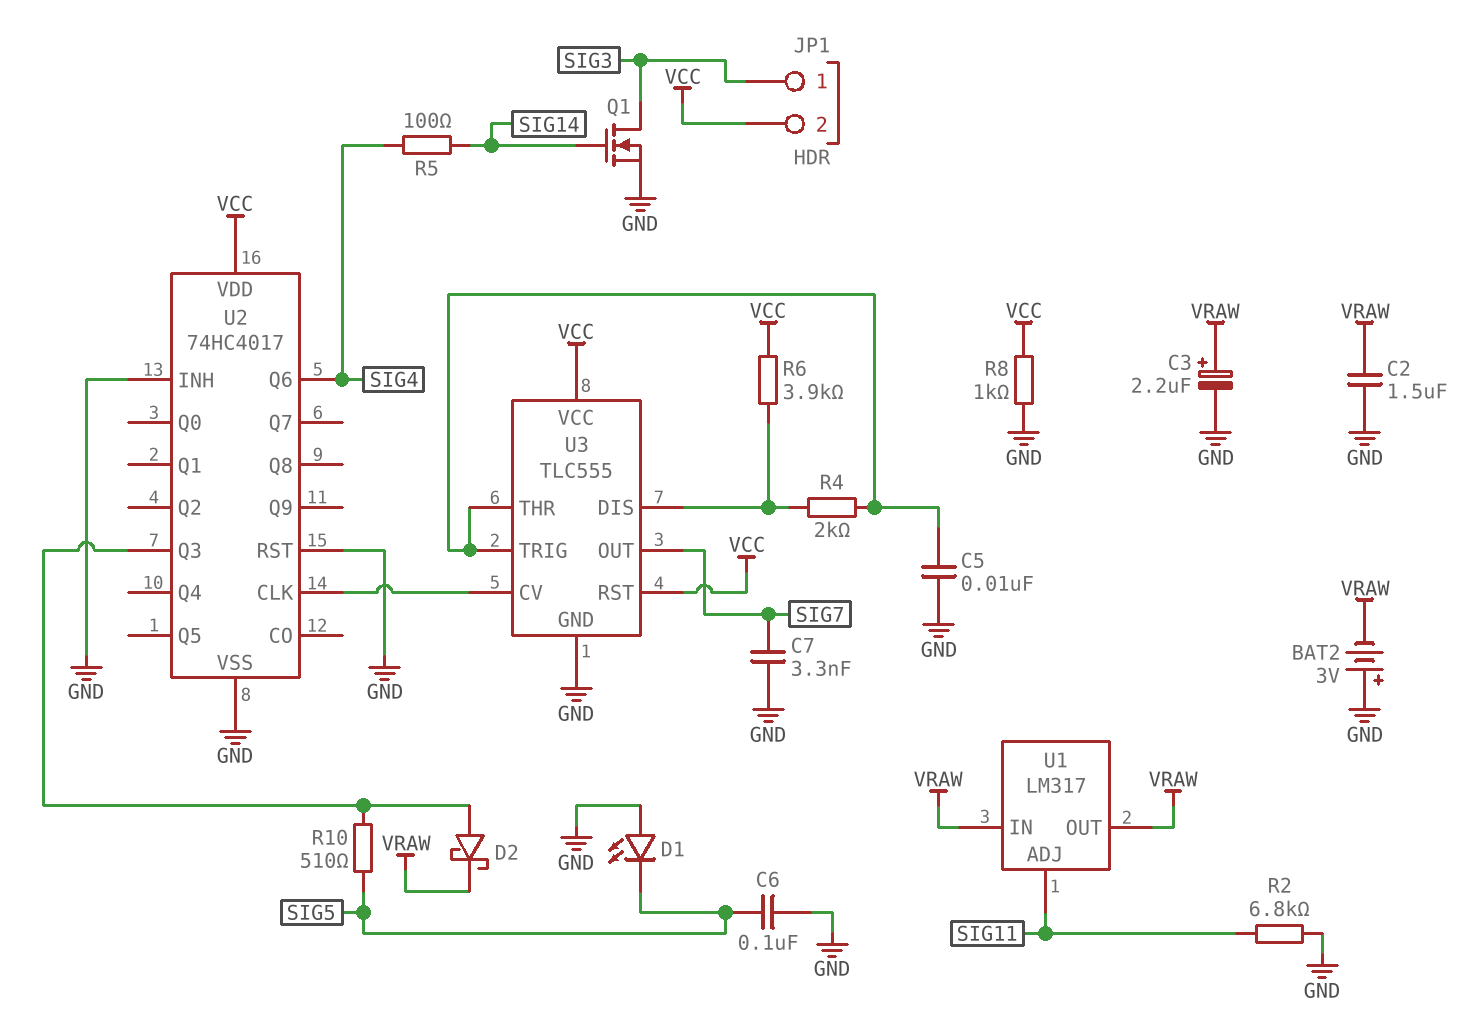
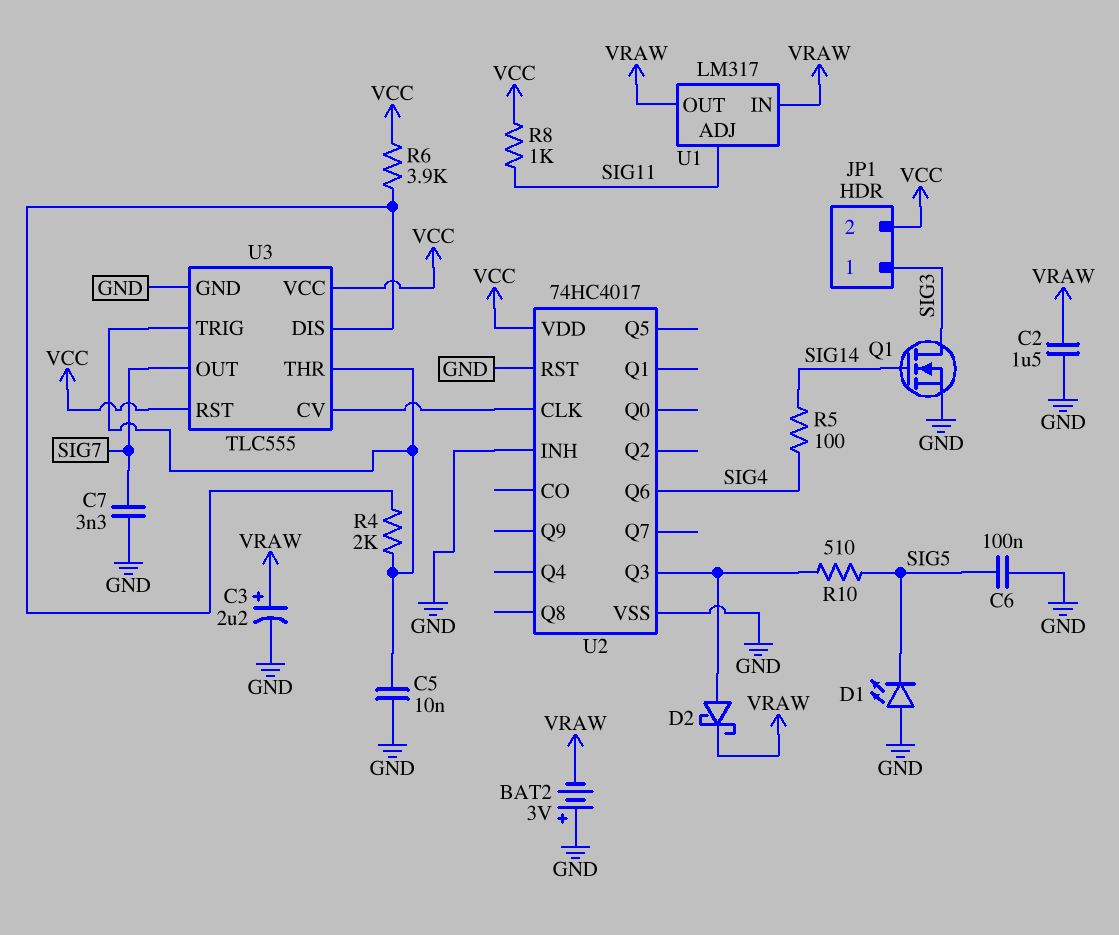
R2: 6.8k (GND, SIG11) -> none
R8: 1k (GND, VCC) -> 1k (SIG11, VCC)

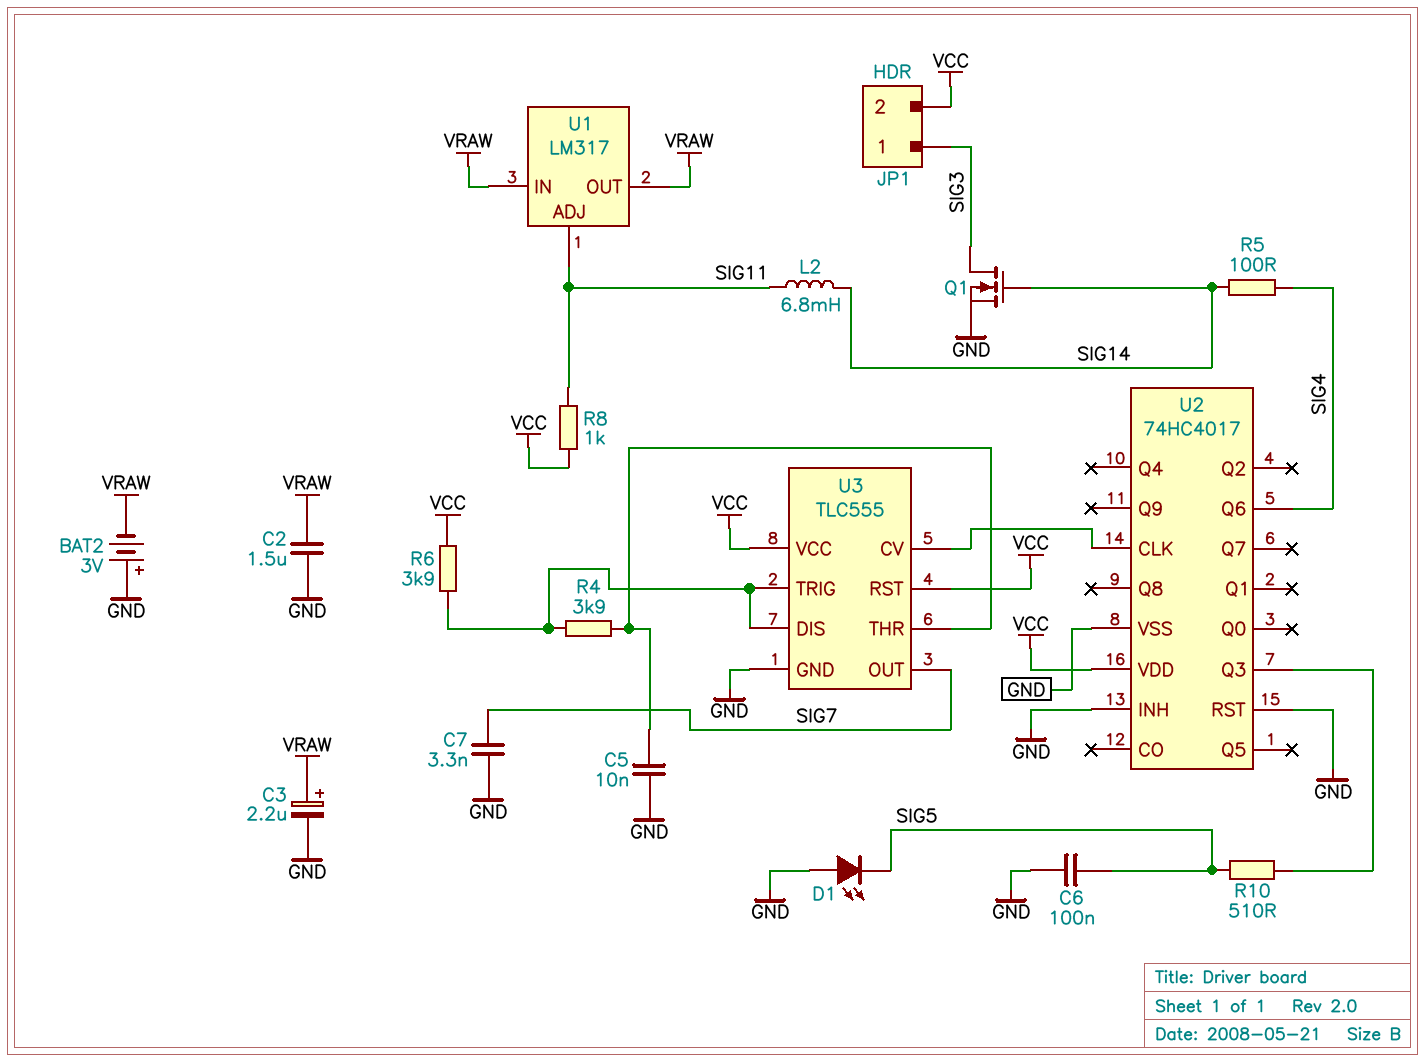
D2: schottky (A U2/Q3, K VRAW) -> none
L2: none -> 6.8mH (SIG11, SIG14)
R4: 2k (U3/DIS, U3/THR) -> 3.9k (U3/DIS, U3/THR)
U3 pin TRIG: U3/THR -> U3/DIS

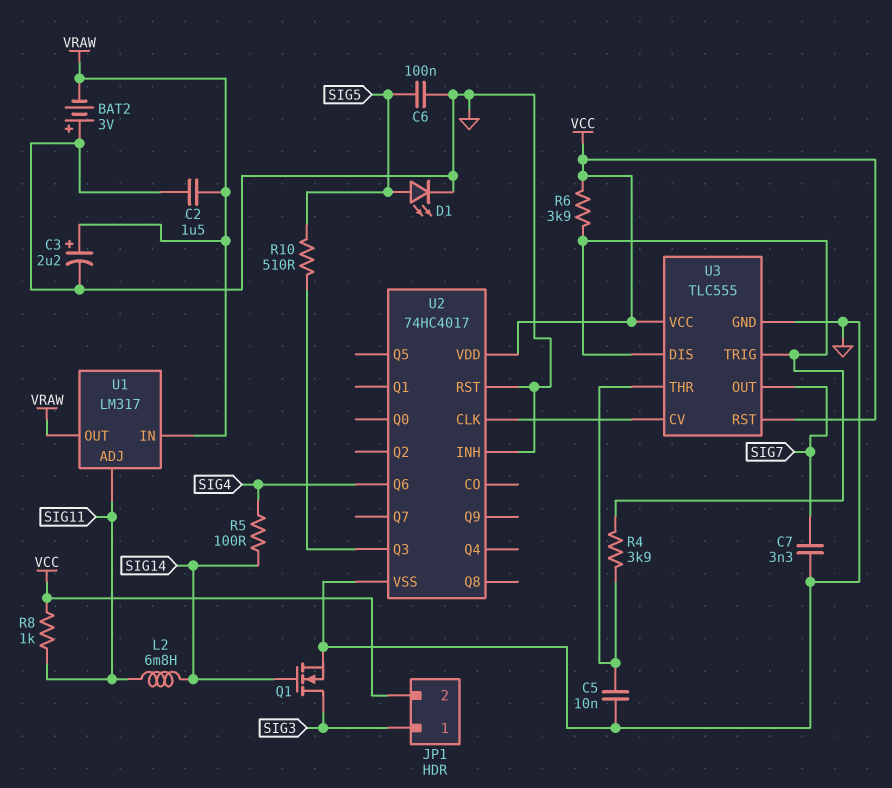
D1: LED (A GND, K SIG5) -> LED (A SIG5, K GND)

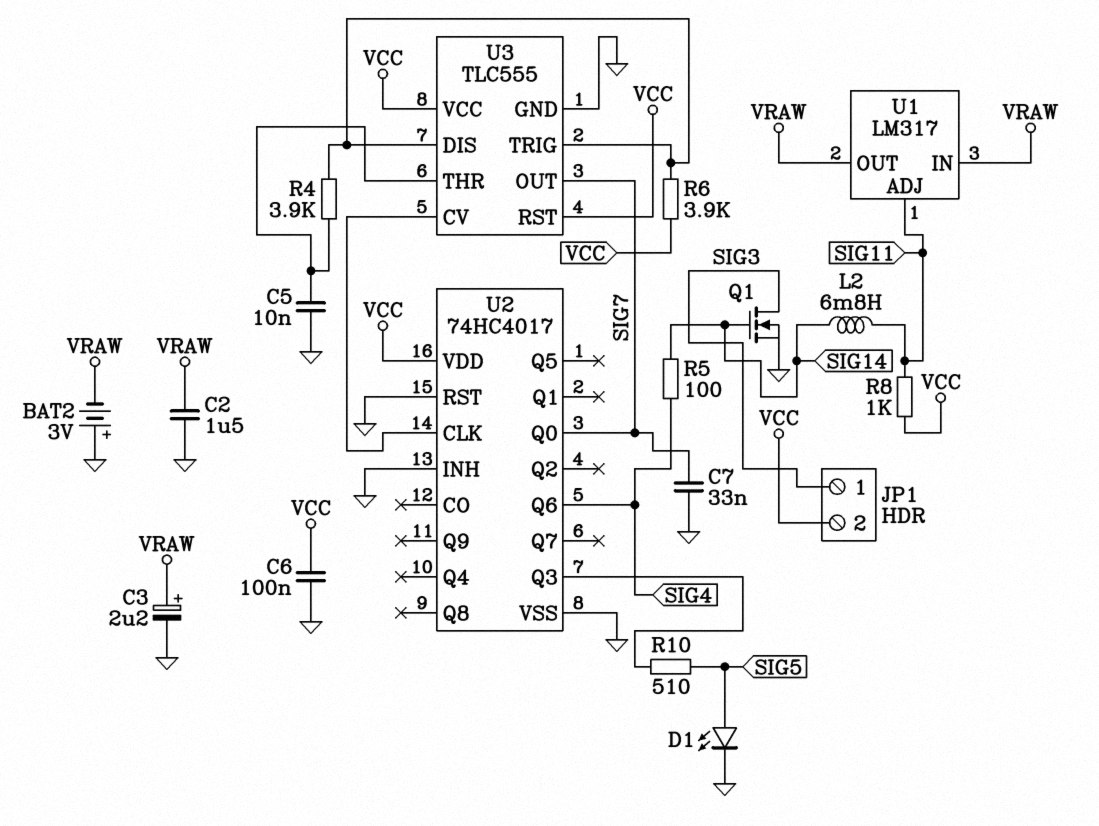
C6: 100nF (GND, SIG5) -> 100nF (GND, VCC)
C7: 3.3nF (GND, SIG7) -> 33nF (GND, SIG7)
U2 pin Q0: none -> SIG7

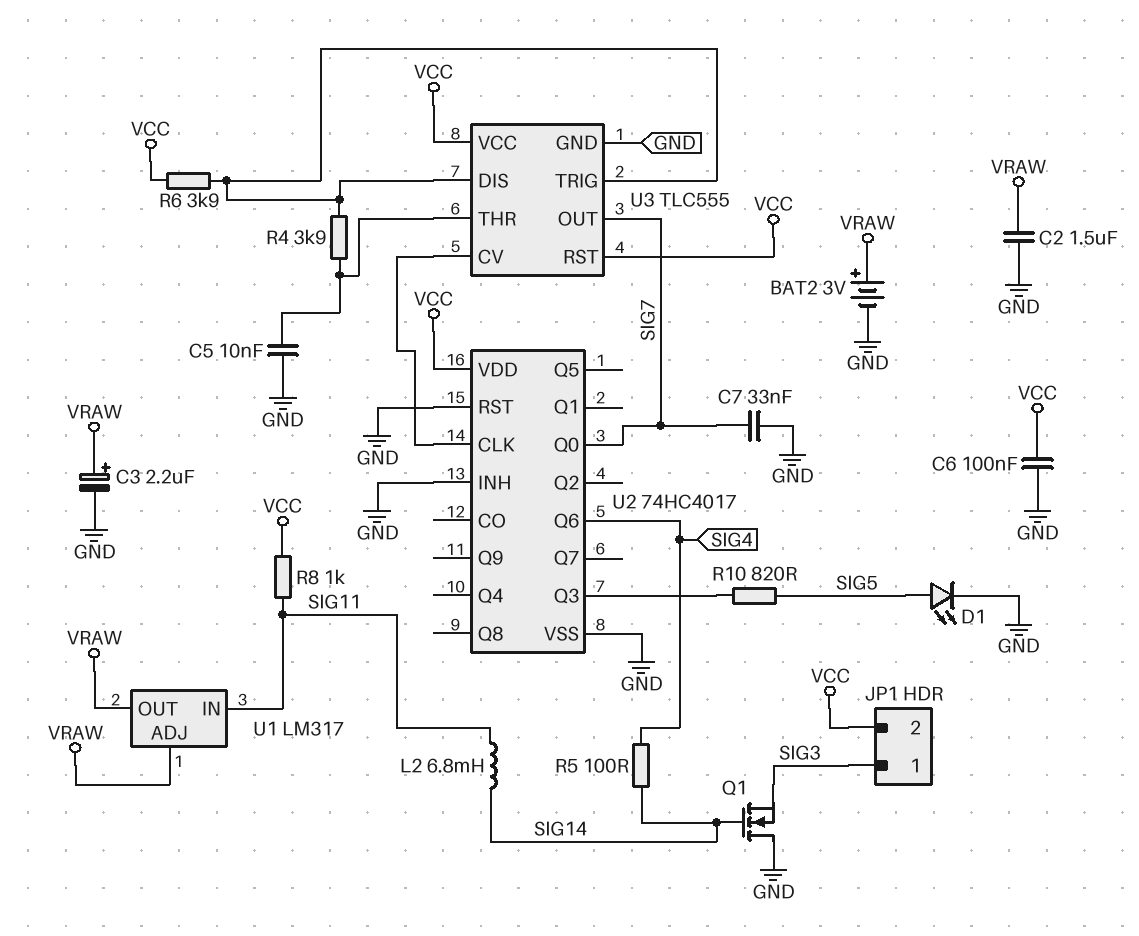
BAT2: 3V (plus GND, minus VRAW) -> 3V (plus VRAW, minus GND)
Q1: NMOS (G SIG14, D SIG3, S GND) -> NMOS (G SIG14, D GND, S SIG3)
R10: 510 (SIG5, U2/Q3) -> 820 (SIG5, U2/Q3)
U1 pin ADJ: SIG11 -> VRAW
U1 pin IN: VRAW -> SIG11

